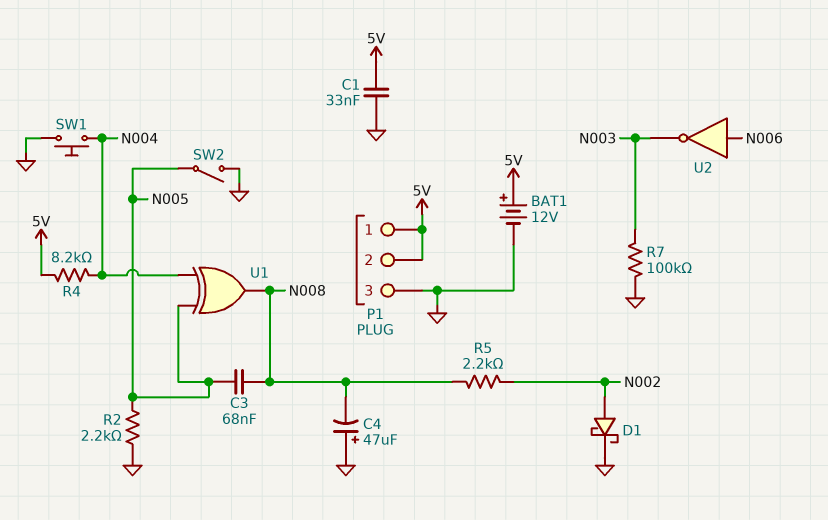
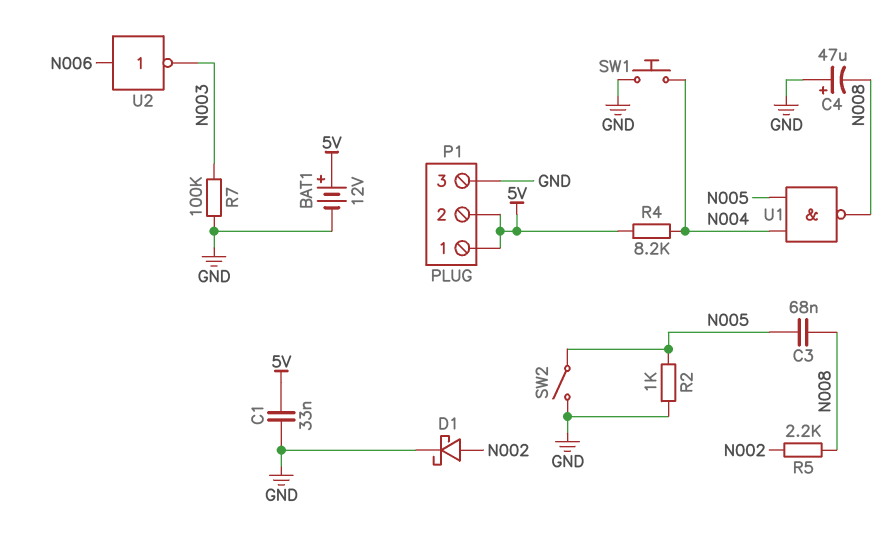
R2: 2.2k (GND, N005) -> 1k (GND, N005)
U1: XOR (in N004, in N005, out N008) -> NAND (in N004, in N005, out N008)

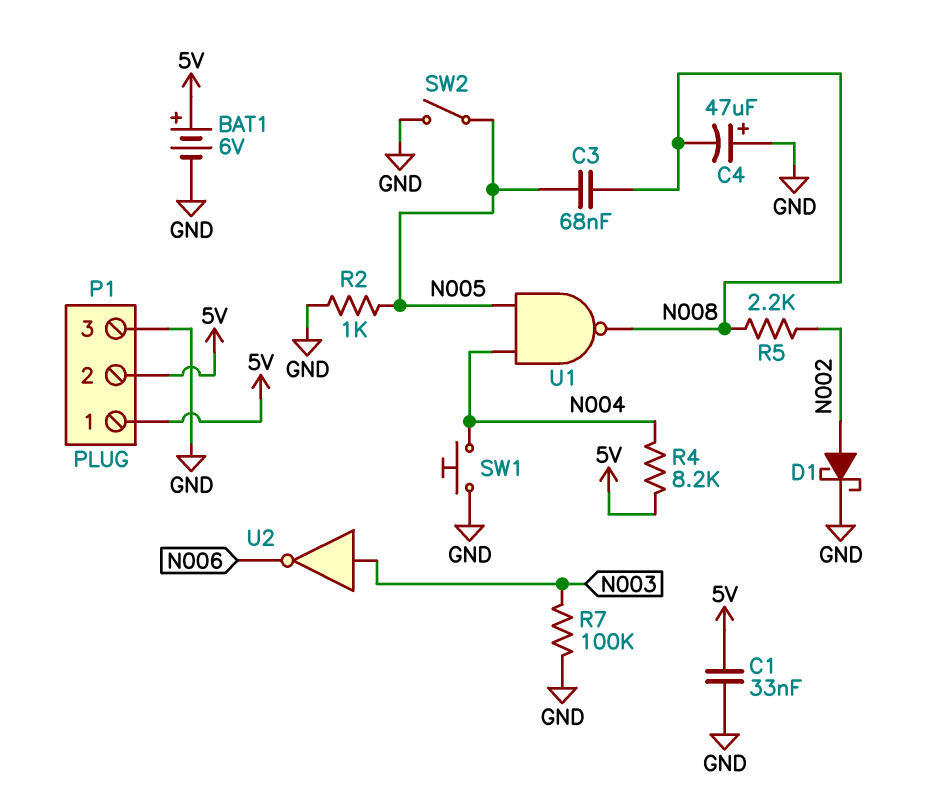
BAT1: 12V (plus 5V, minus GND) -> 6V (plus 5V, minus GND)
U2: NOT (in N006, out N003) -> NOT (in N003, out N006)

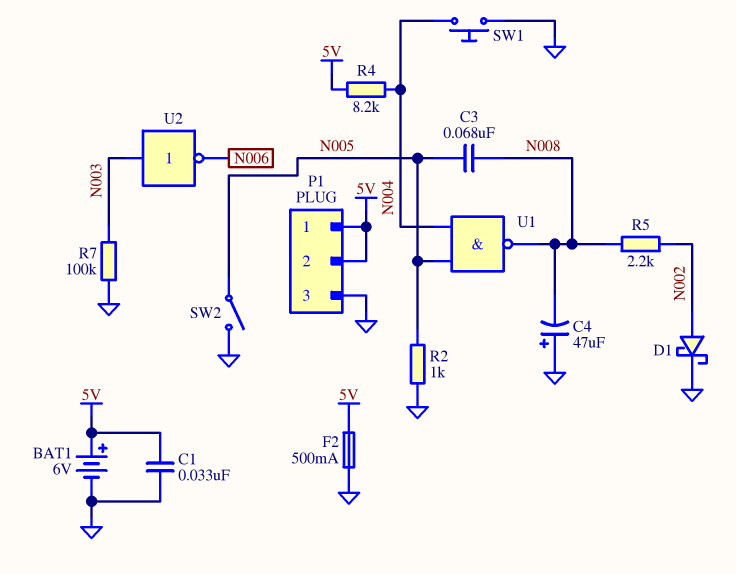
F2: none -> 500mA (5V, GND)

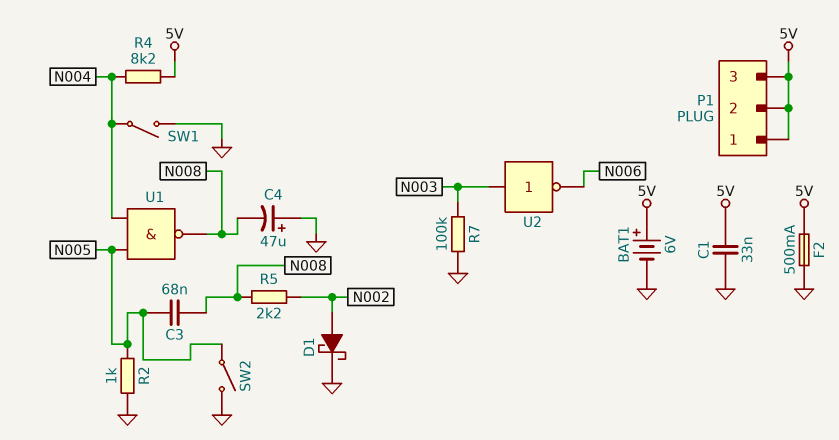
P1 pin 3: GND -> 5V
SW1: button (GND, N004) -> switch (GND, N004)

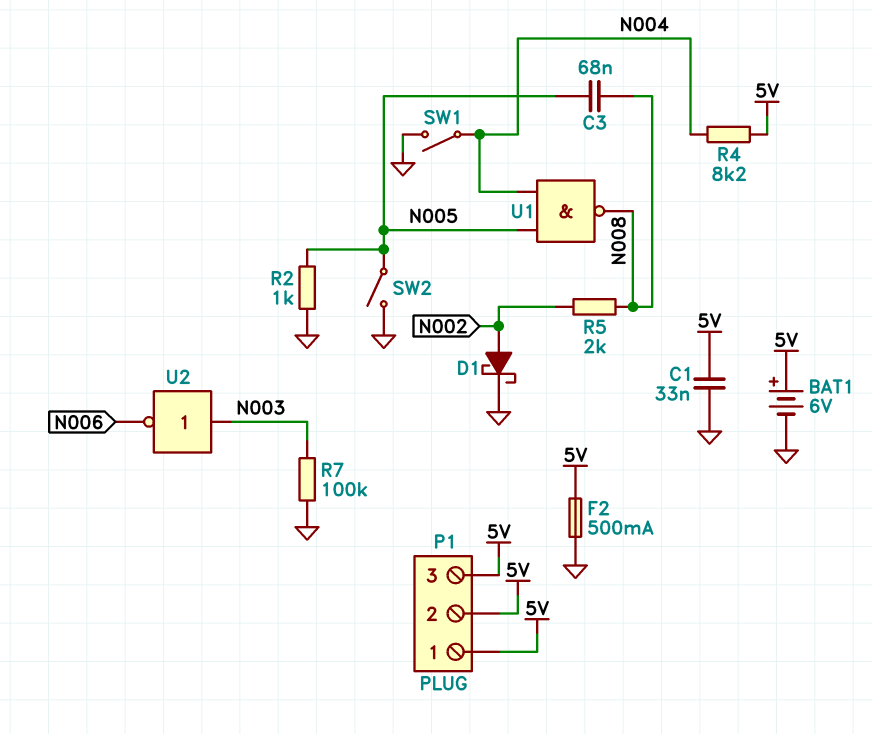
C4: 47uF (plus GND, minus N008) -> none
R5: 2.2k (N002, N008) -> 2k (N002, N008)

